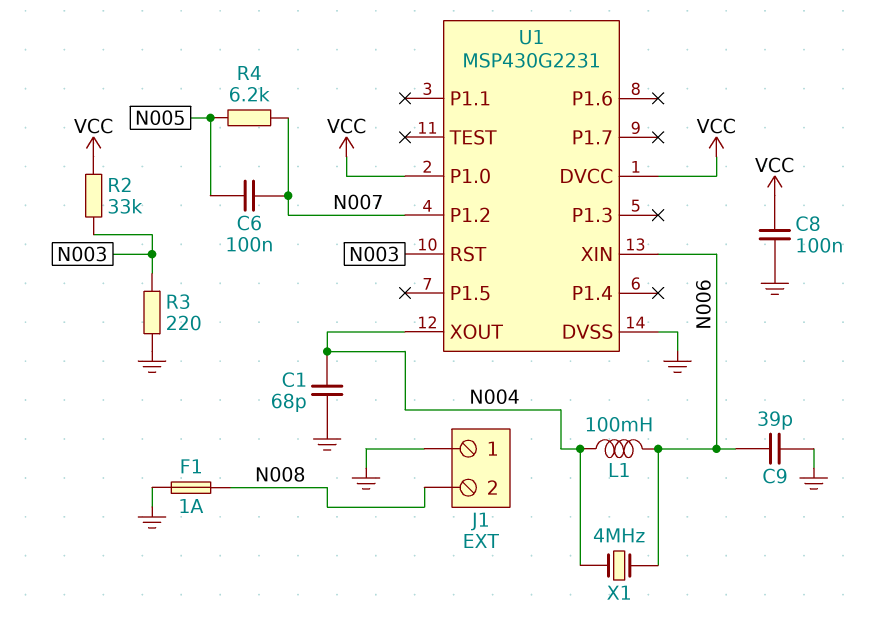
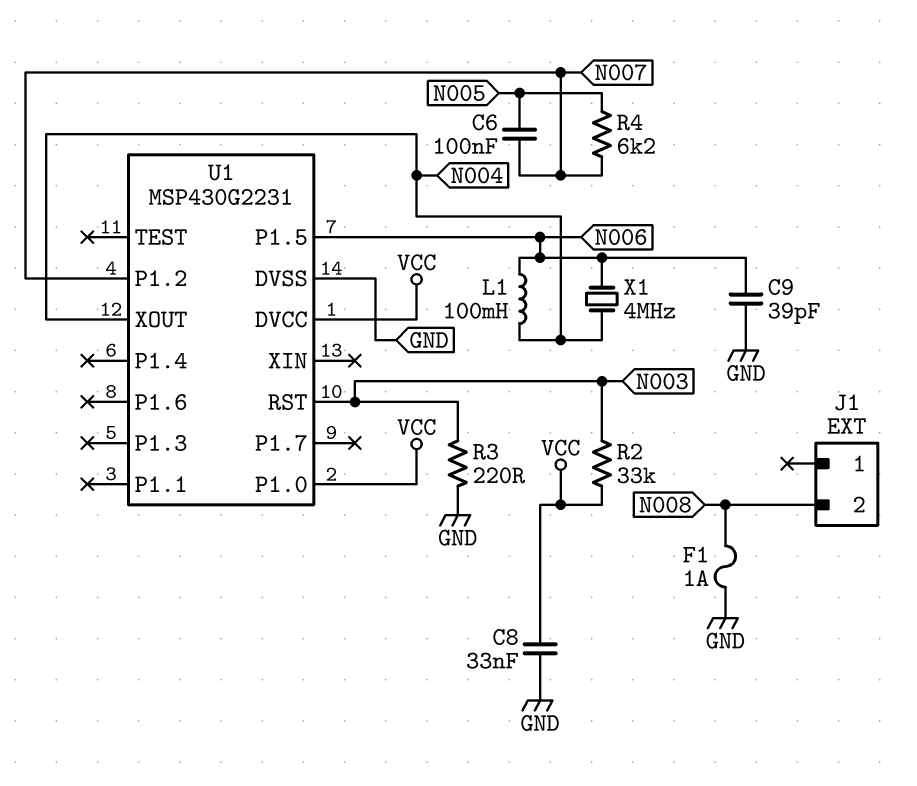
C1: 68pF (GND, N004) -> none
C8: 100nF (GND, VCC) -> 33nF (GND, VCC)
J1 pin 1: GND -> none
U1 pin P1.5: none -> N006
U1 pin XIN: N006 -> none

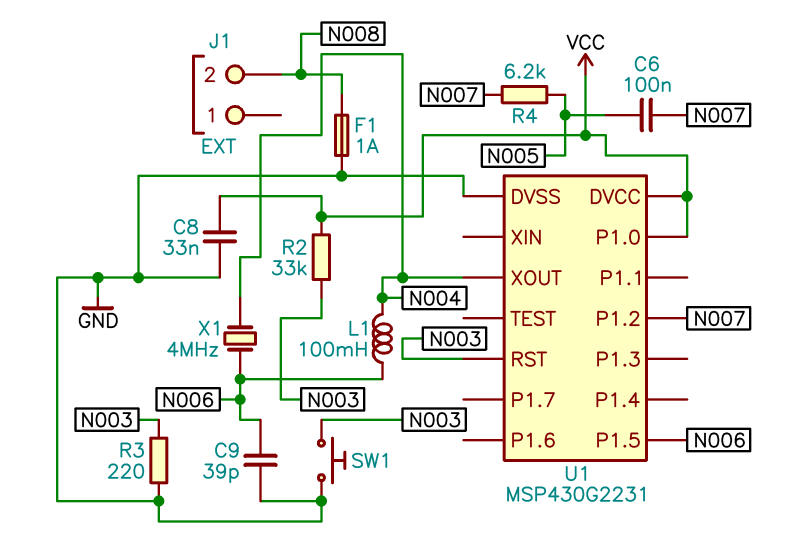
SW1: none -> button (GND, N003)

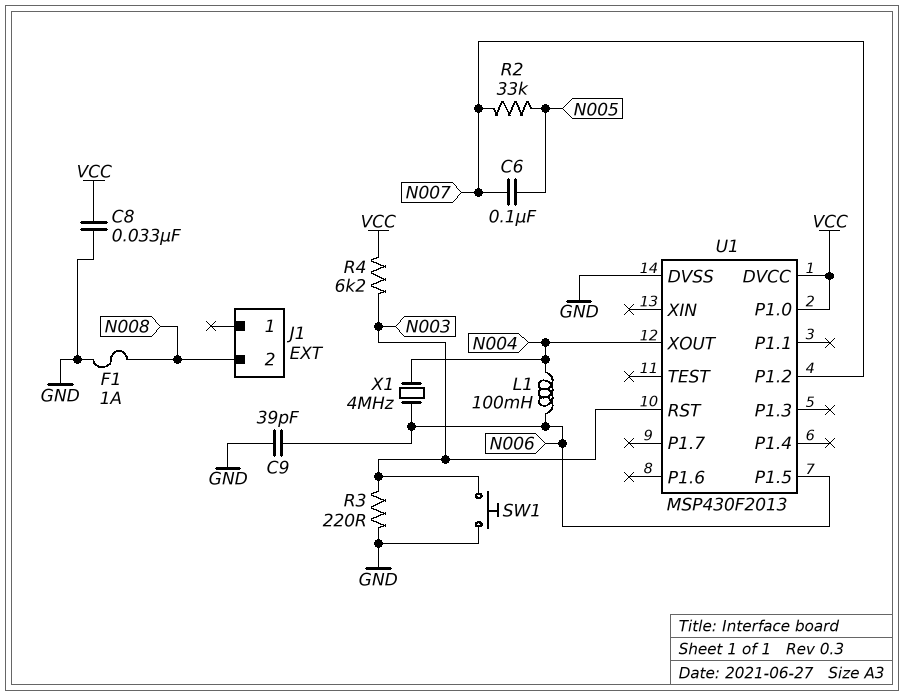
R2: 33k (N003, VCC) -> 33k (N005, N007)
R4: 6.2k (N005, N007) -> 6.2k (N003, VCC)
U1: MSP430G2231 -> MSP430F2013

